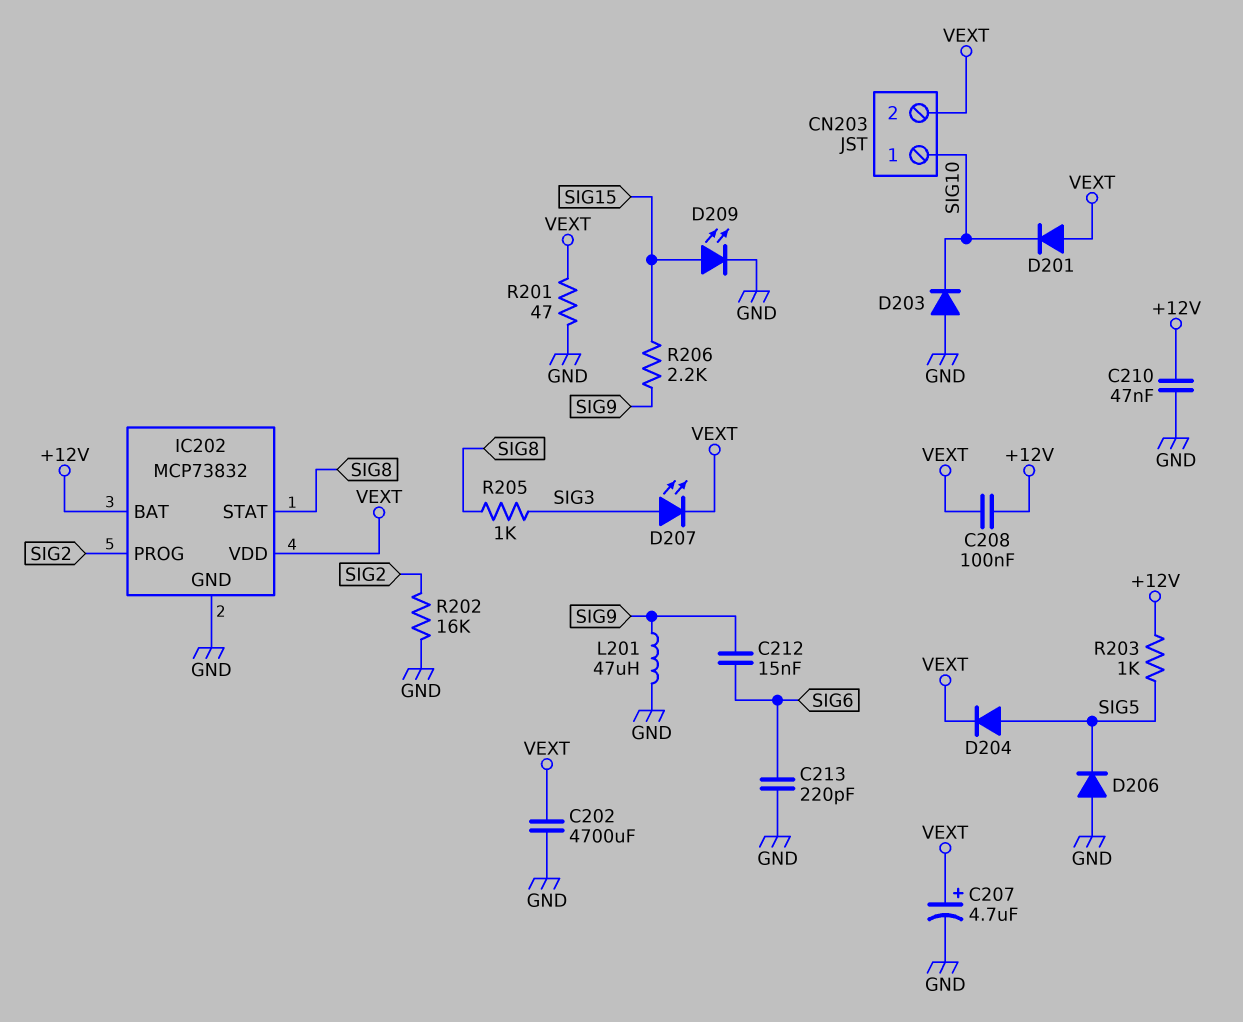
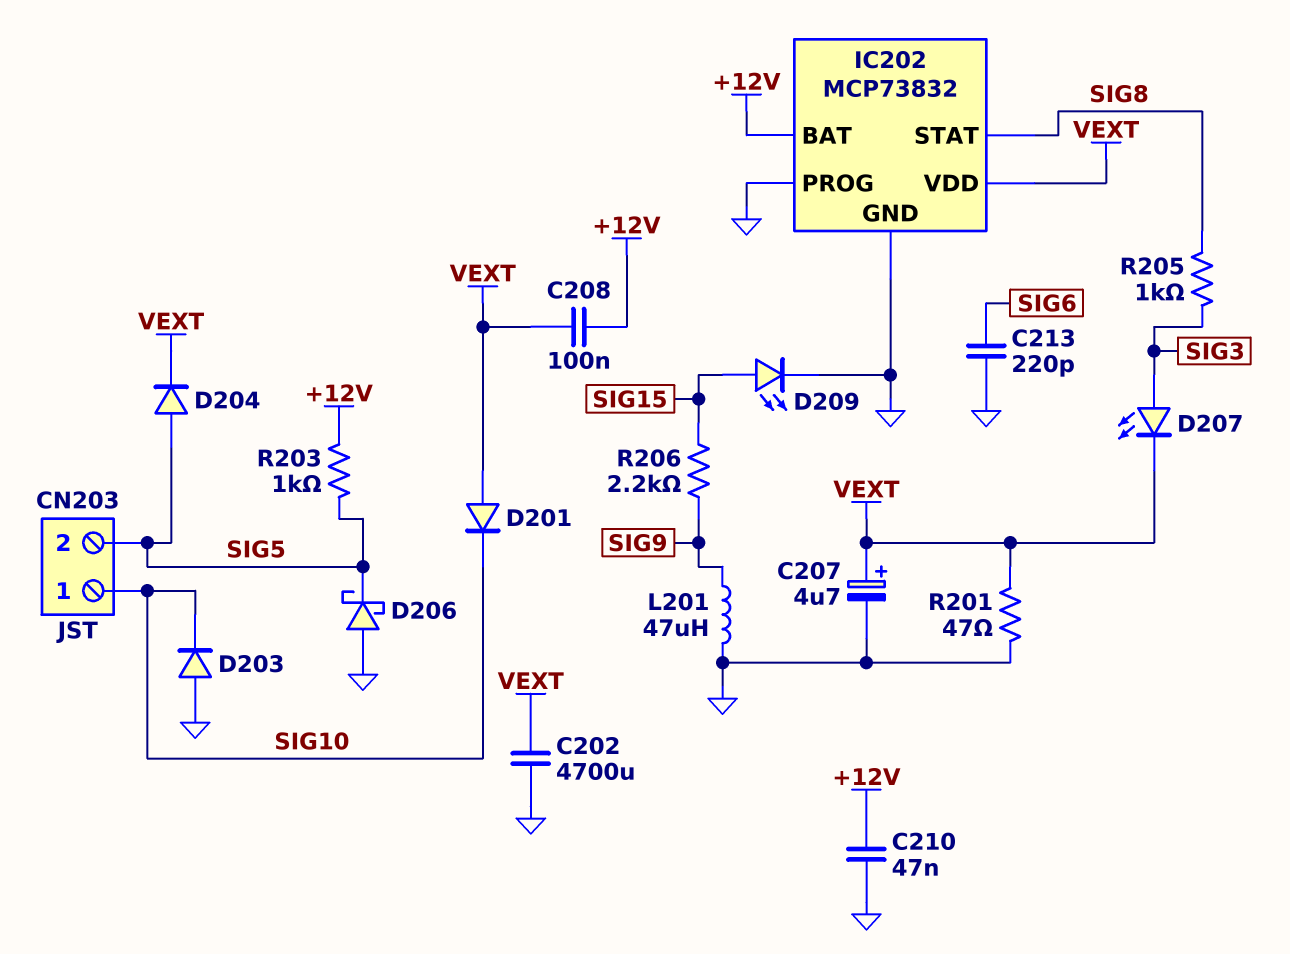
C212: 15nF (SIG6, SIG9) -> none
CN203 pin 2: VEXT -> SIG5
D206: diode (A GND, K SIG5) -> schottky (A GND, K SIG5)
IC202 pin PROG: SIG2 -> GND
R202: 16k (GND, SIG2) -> none

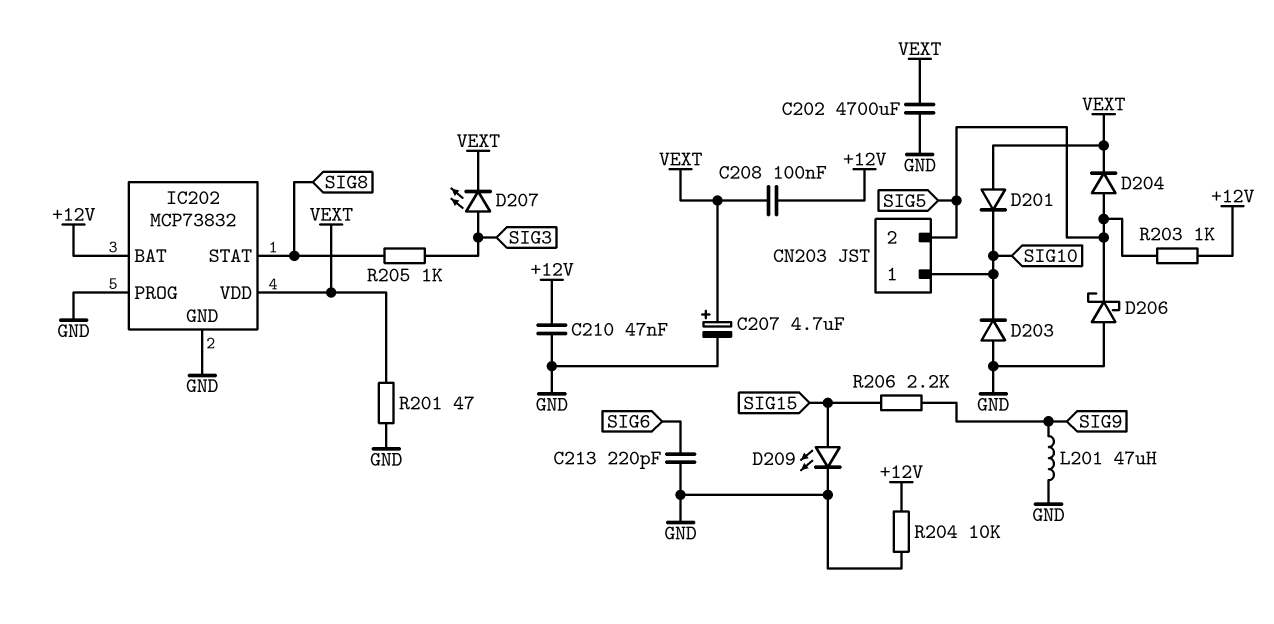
R204: none -> 10k (+12V, GND)

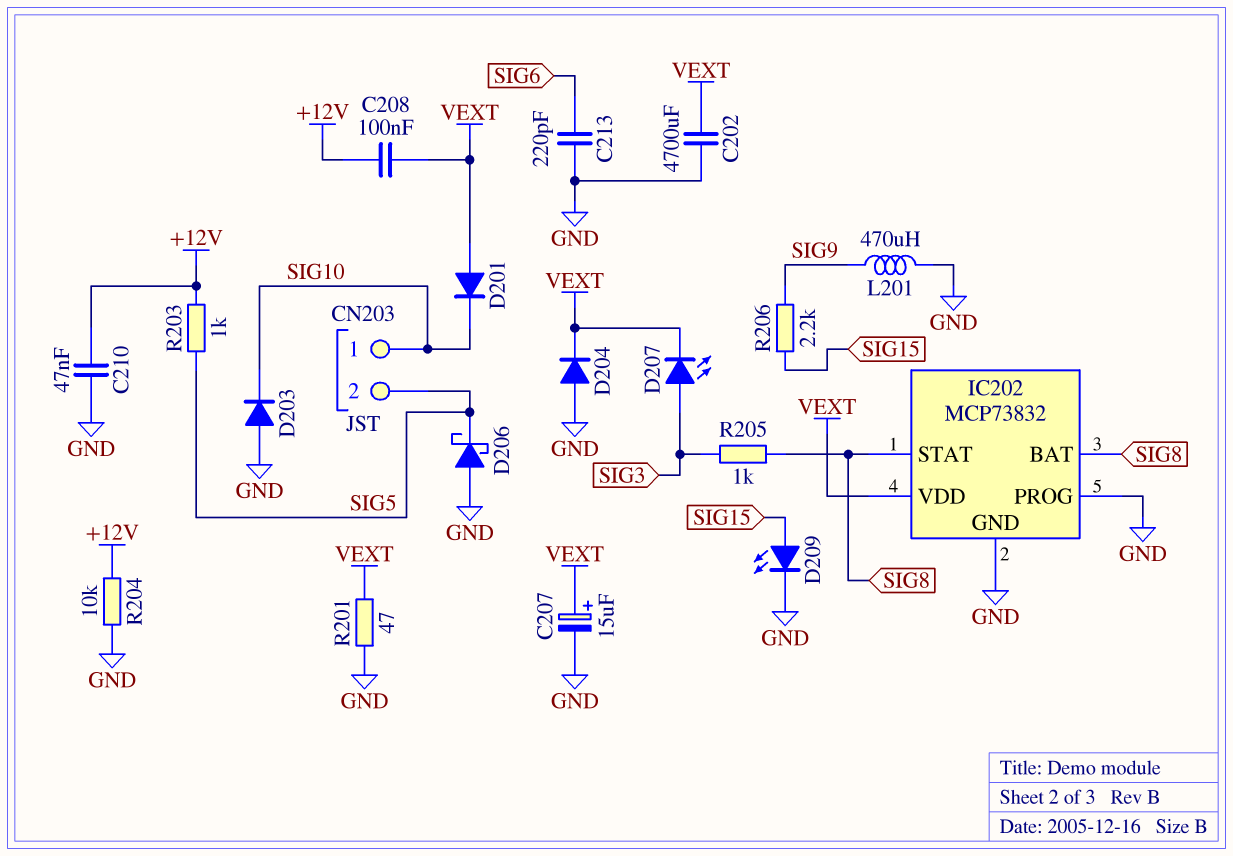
C207: 4.7uF (plus VEXT, minus GND) -> 15uF (plus VEXT, minus GND)
D204: diode (A SIG5, K VEXT) -> diode (A GND, K VEXT)
IC202 pin BAT: +12V -> SIG8
L201: 47uH (GND, SIG9) -> 470uH (GND, SIG9)

